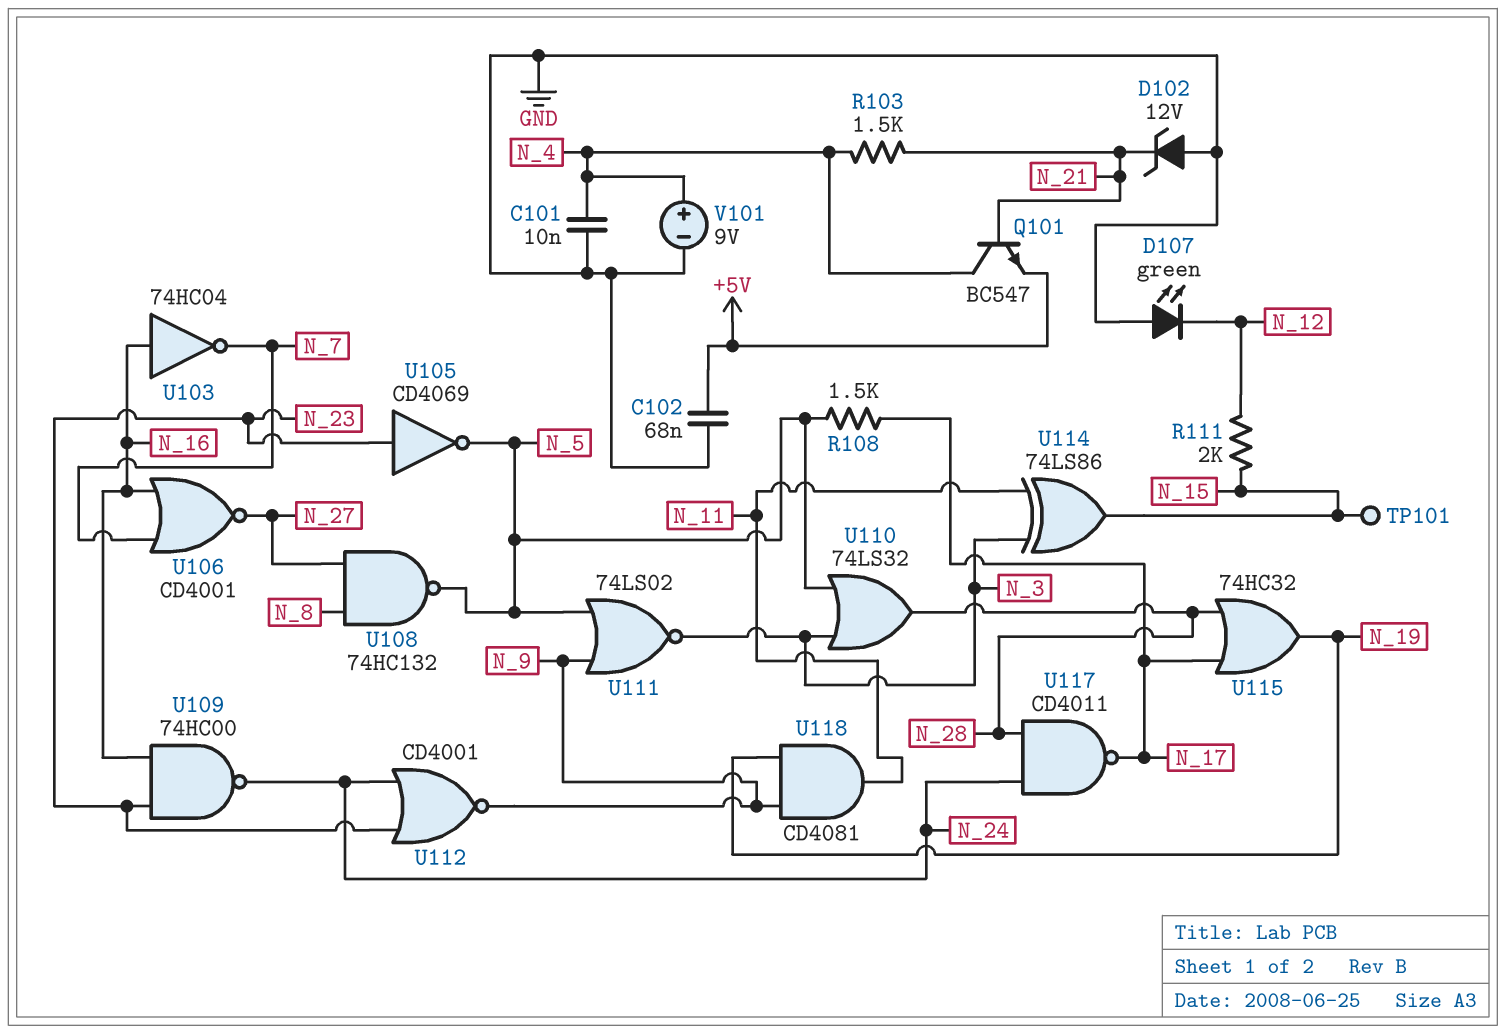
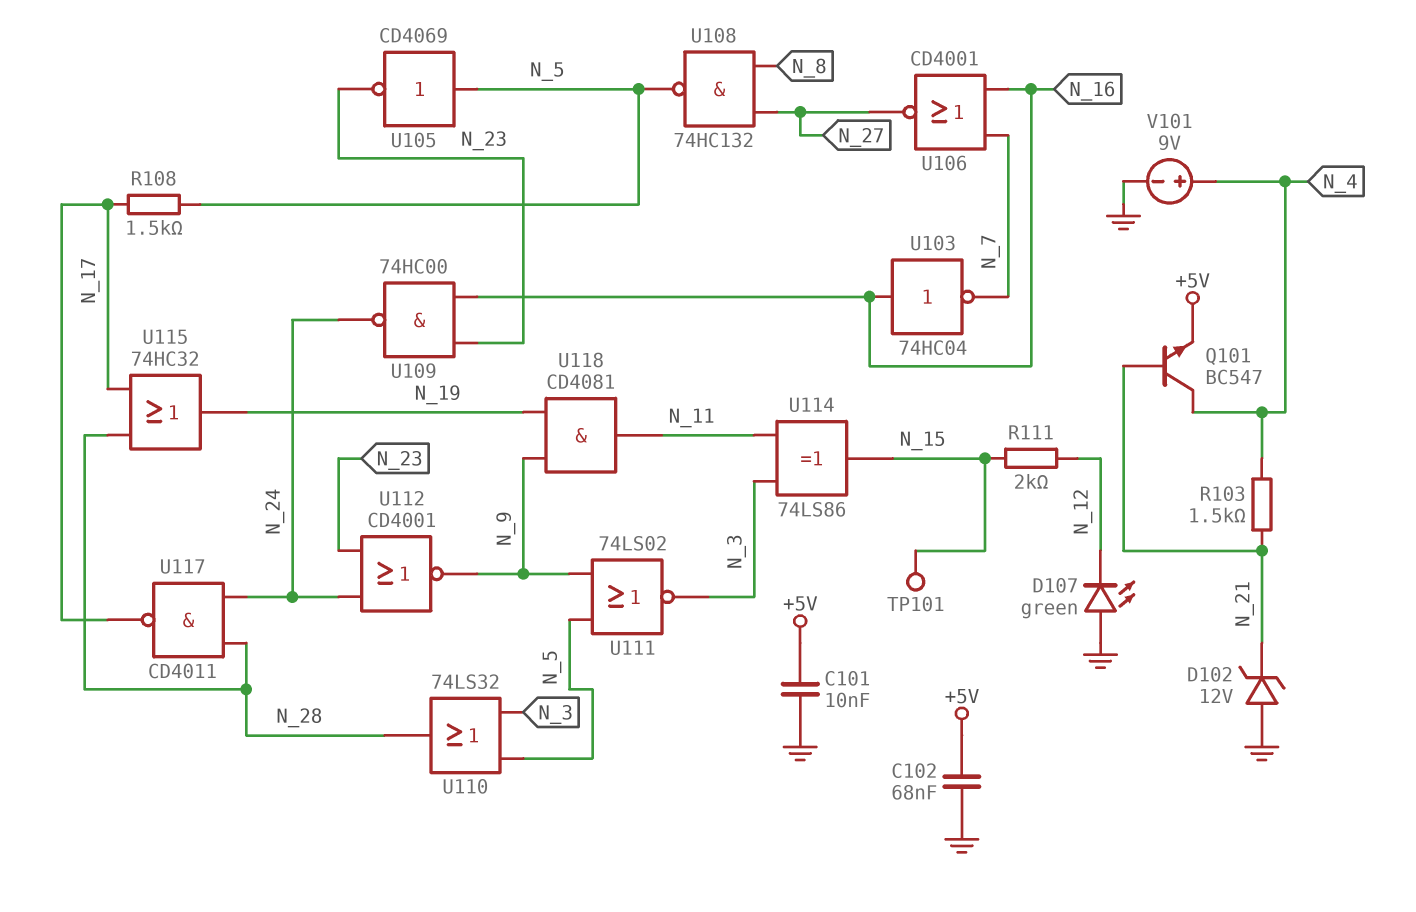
C101: 10nF (GND, N_4) -> 10nF (+5V, GND)
U105: NOT CD4069 (in N_23, out N_5) -> NOT CD4069 (in N_5, out N_23)

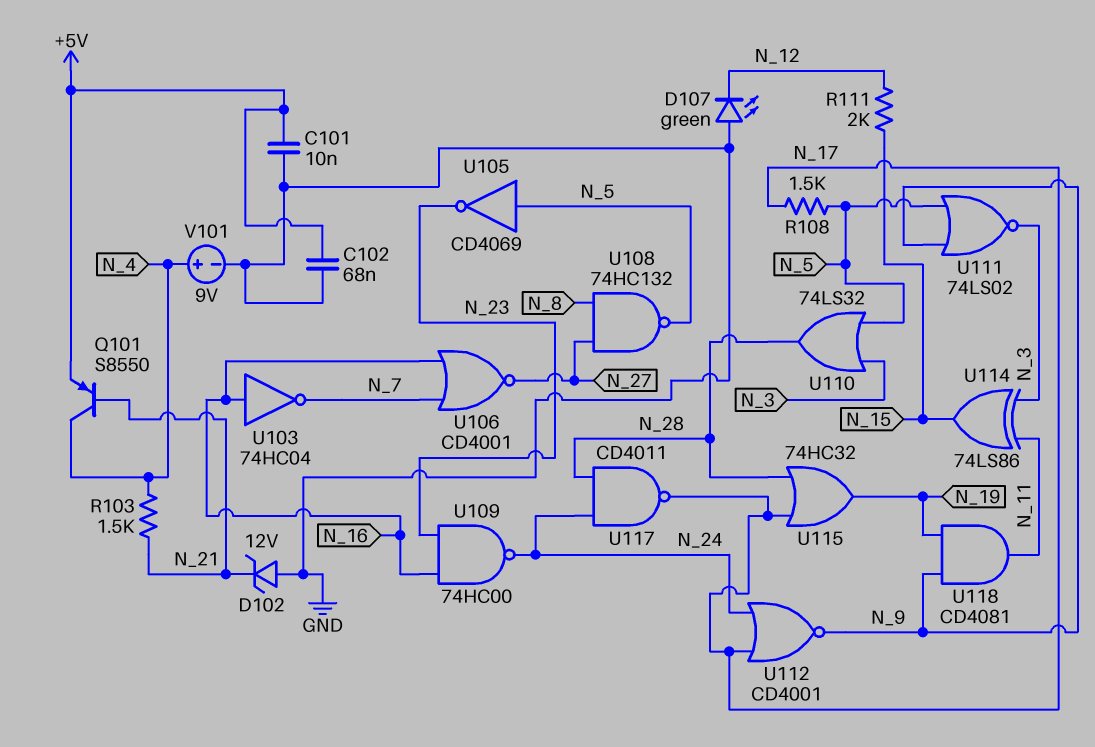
Q101: NPN BC547 (B N_21, C N_4, E +5V) -> PNP S8550 (B N_21, C N_4, E +5V)
TP101: test point (N_15) -> none
U112: NOR CD4001 (in N_23, in N_24, out N_9) -> NOR CD4001 (in N_17, in N_24, out N_9)

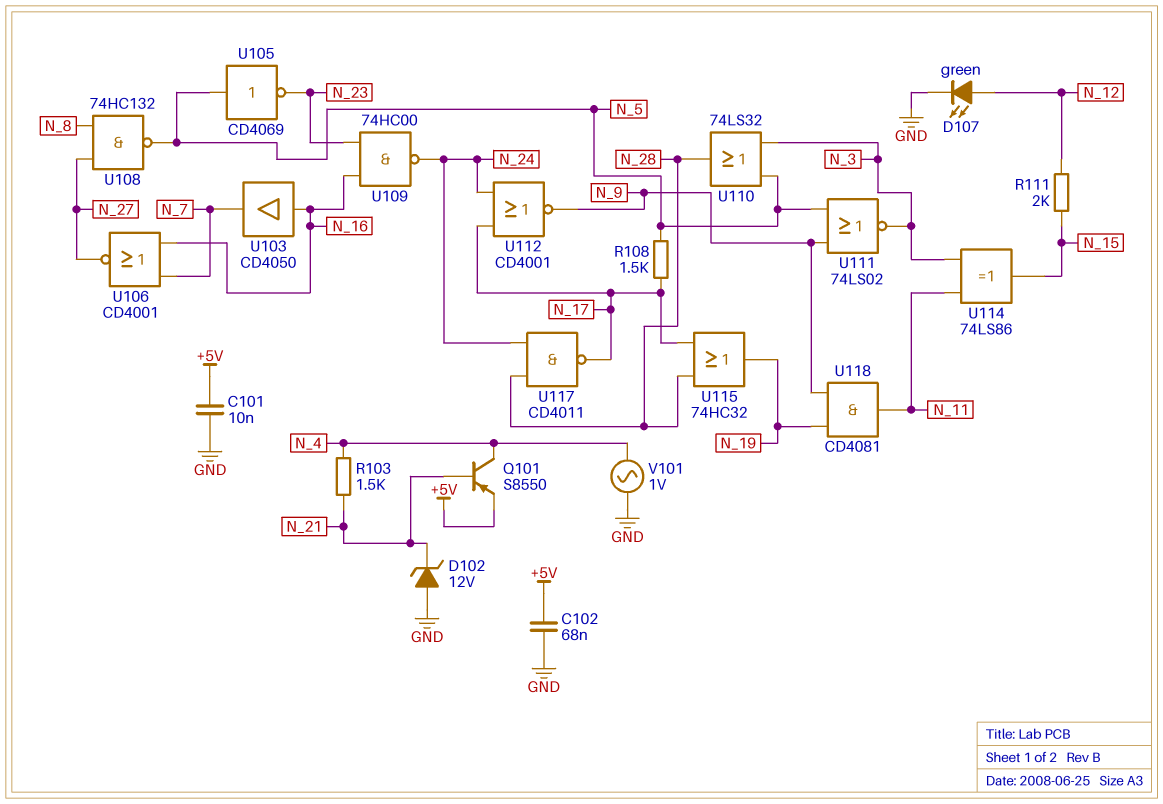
D107: LED green (A GND, K N_12) -> LED green (A N_12, K GND)
U103: NOT 74HC04 (in N_16, out N_7) -> buffer CD4050 (in N_16, out N_7)
V101: 9V (plus N_4, minus GND) -> AC 1V (GND, N_4)

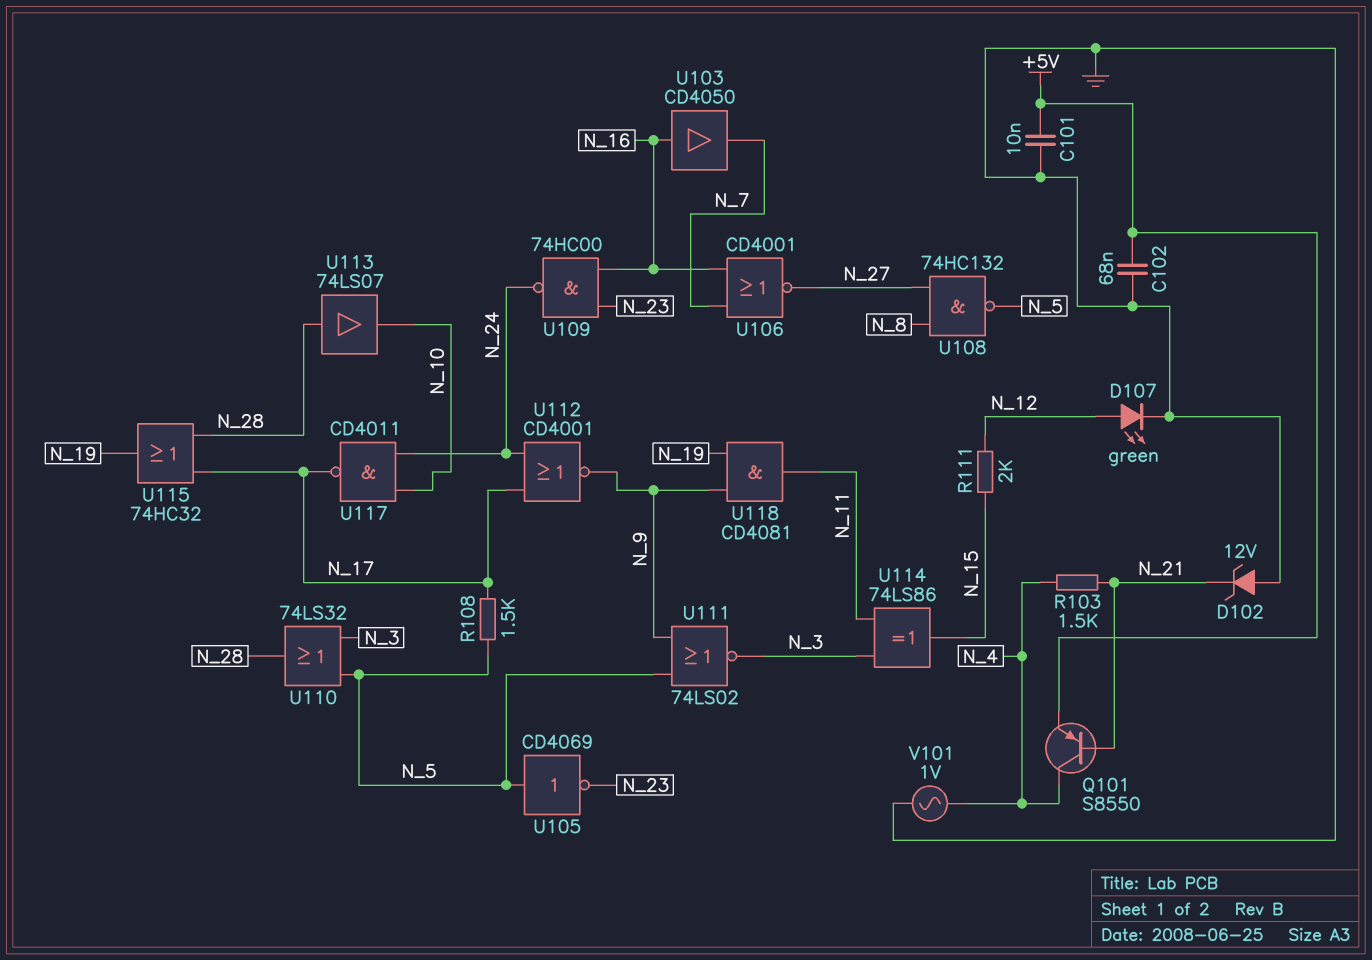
U113: none -> buffer 74LS07 (in N_28, out N_10)
U117: NAND CD4011 (in N_24, in N_28, out N_17) -> NAND CD4011 (in N_10, in N_24, out N_17)

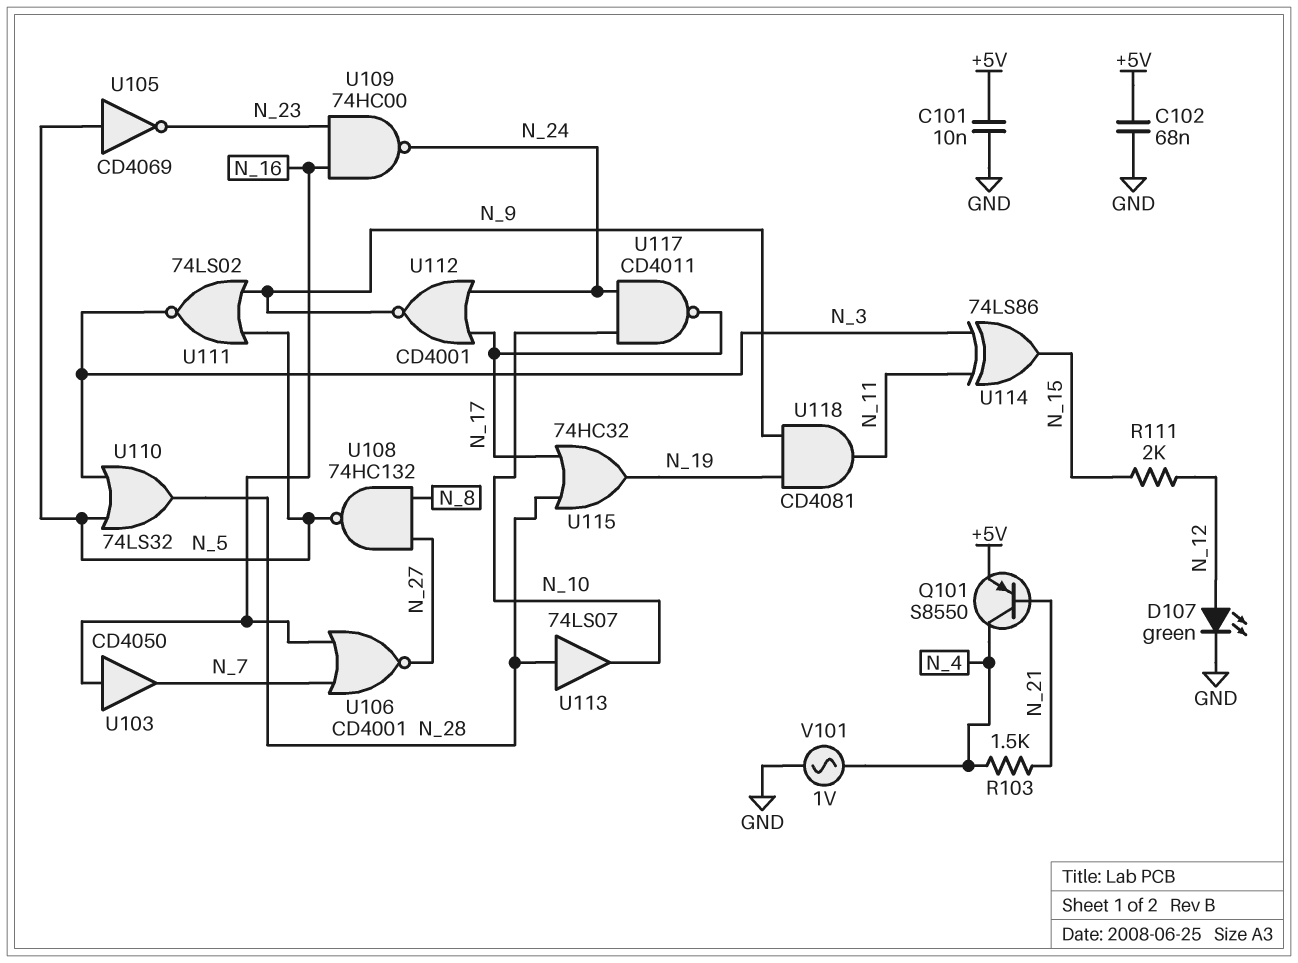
D102: zener 12V (A GND, K N_21) -> none
R108: 1.5k (N_5, N_17) -> none

